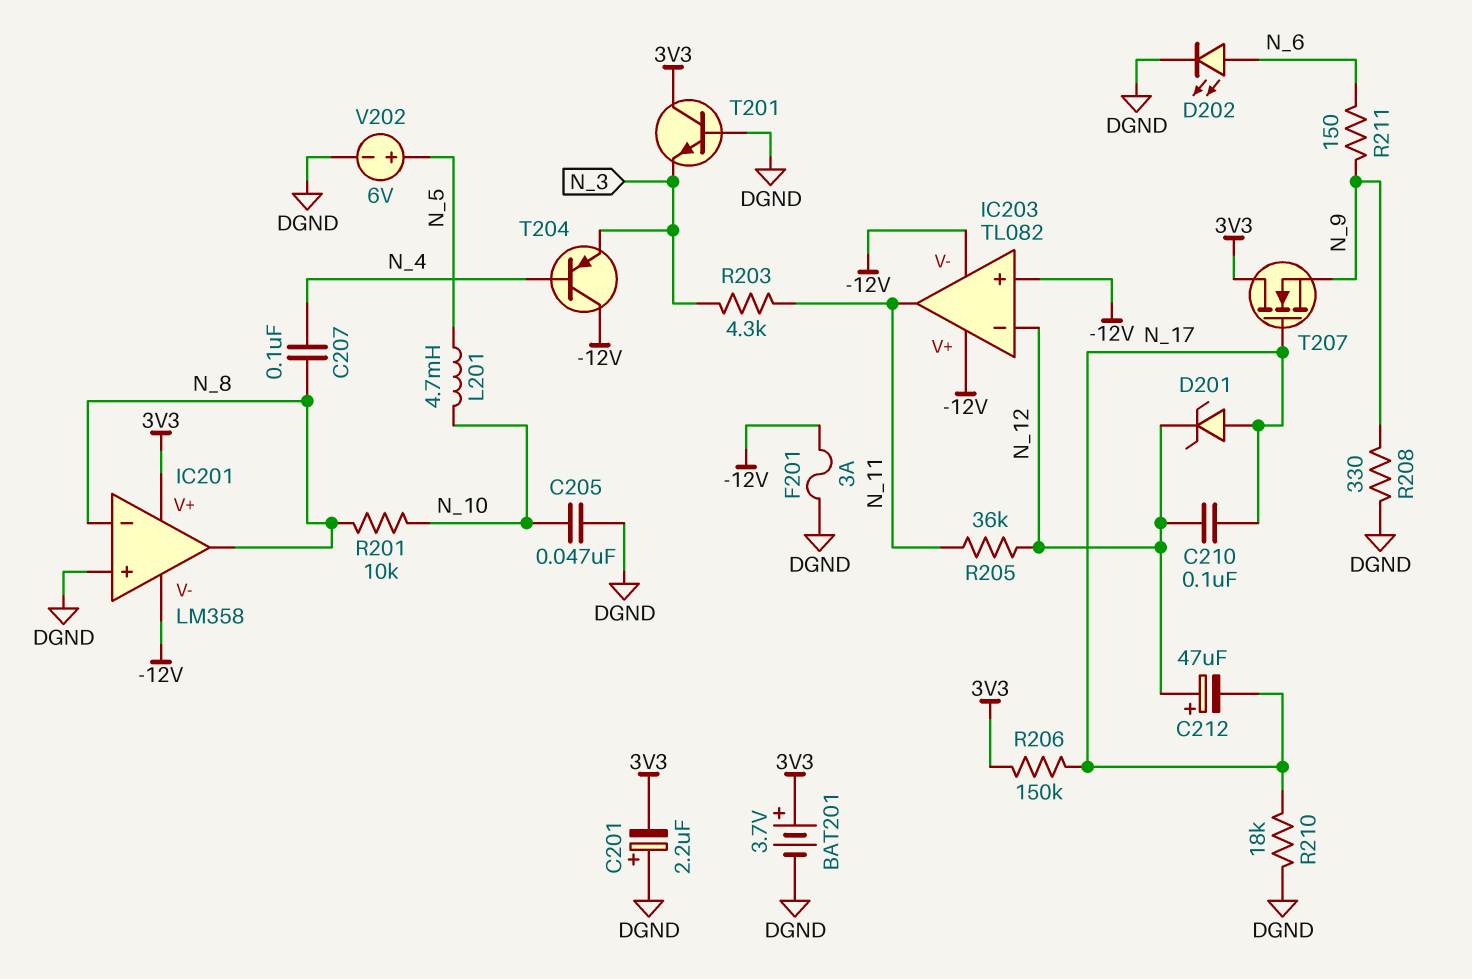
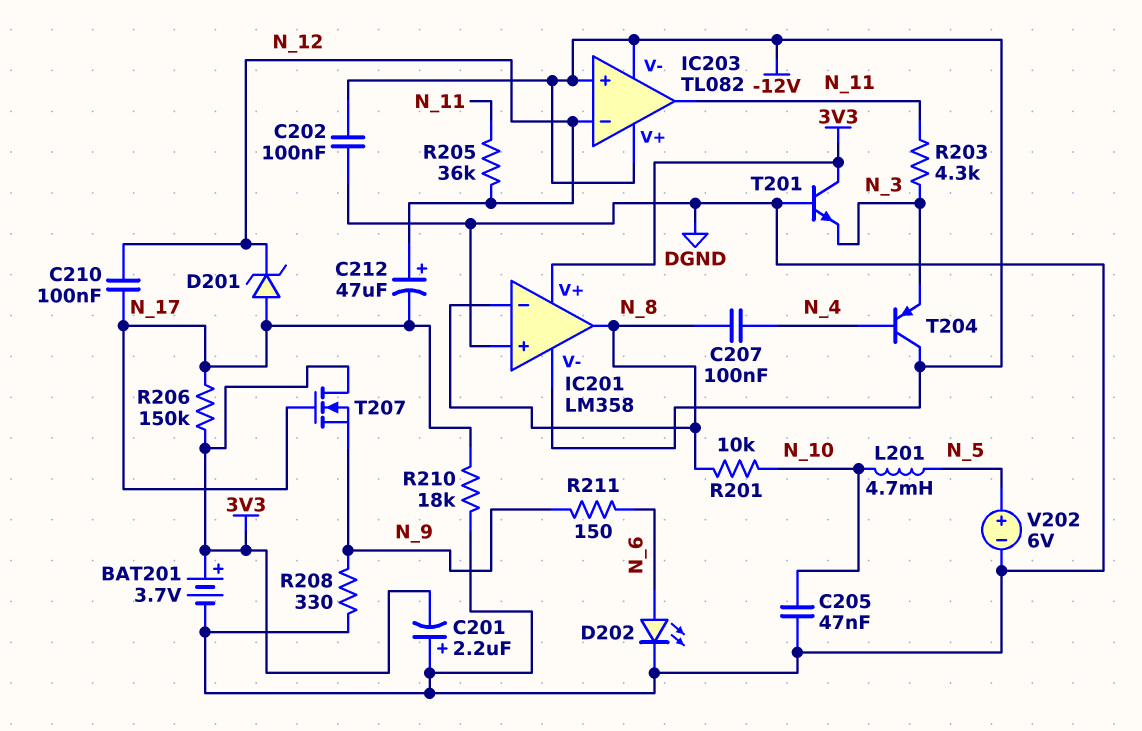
C202: none -> 100nF (-12V, DGND)
F201: 3A (-12V, DGND) -> none

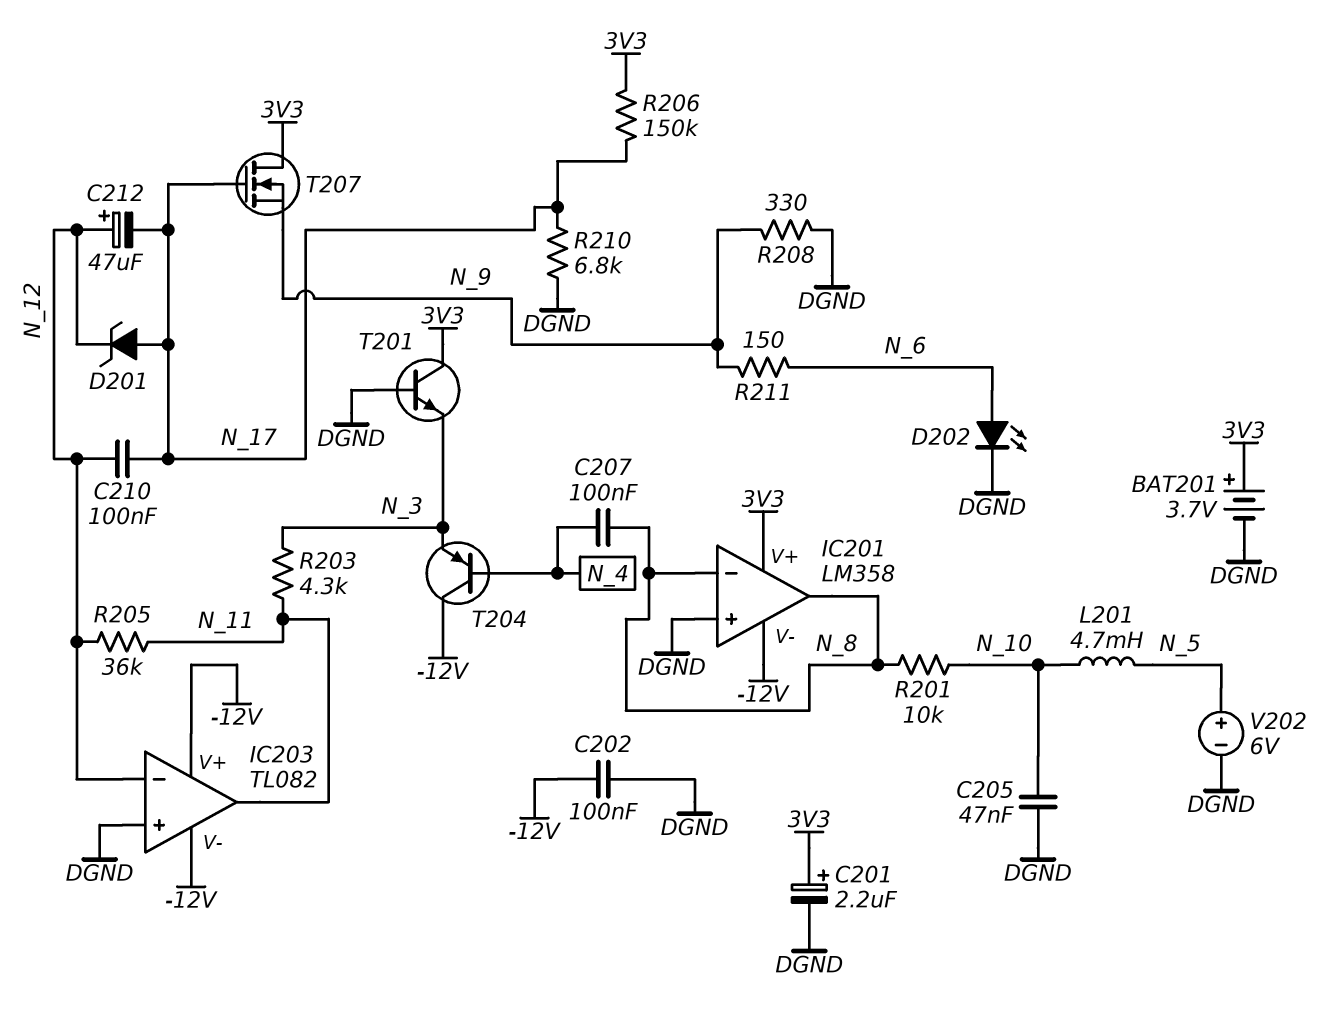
C201: 2.2uF (plus DGND, minus 3V3) -> 2.2uF (plus 3V3, minus DGND)
IC203 pin in+: -12V -> DGND
R210: 18k (DGND, N_17) -> 6.8k (DGND, N_17)

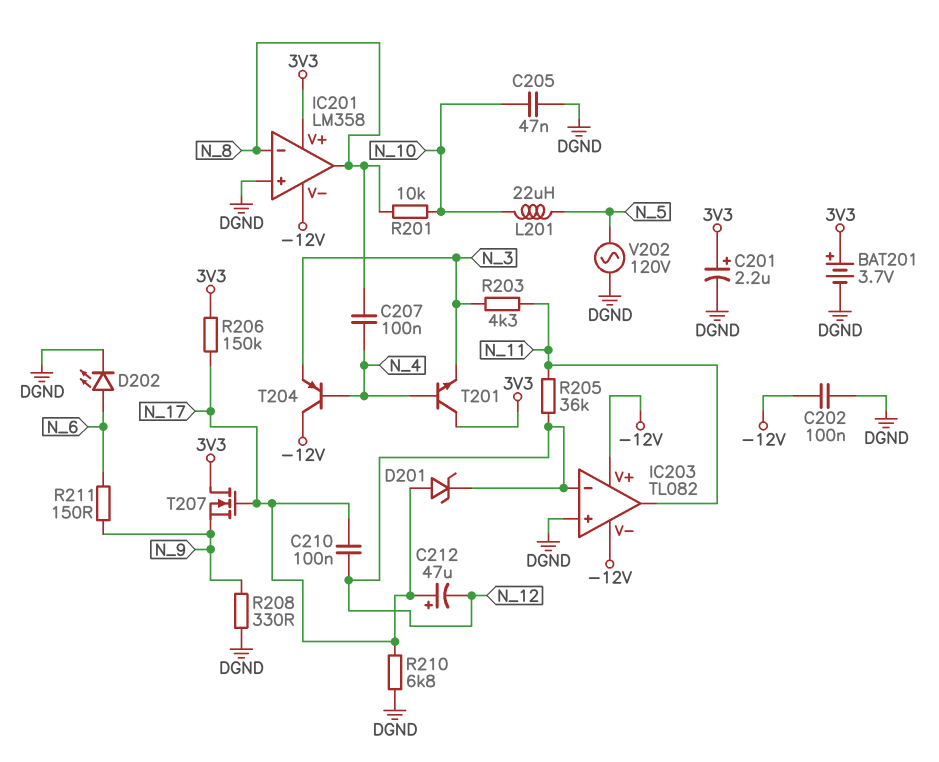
C212: 47uF (plus N_12, minus N_17) -> 47uF (plus N_17, minus N_12)
L201: 4.7mH (N_5, N_10) -> 22uH (N_5, N_10)
T201: NPN (B DGND, C 3V3, E N_3) -> NPN (B N_4, C 3V3, E N_3)
V202: 6V (plus N_5, minus DGND) -> AC 120V (DGND, N_5)

